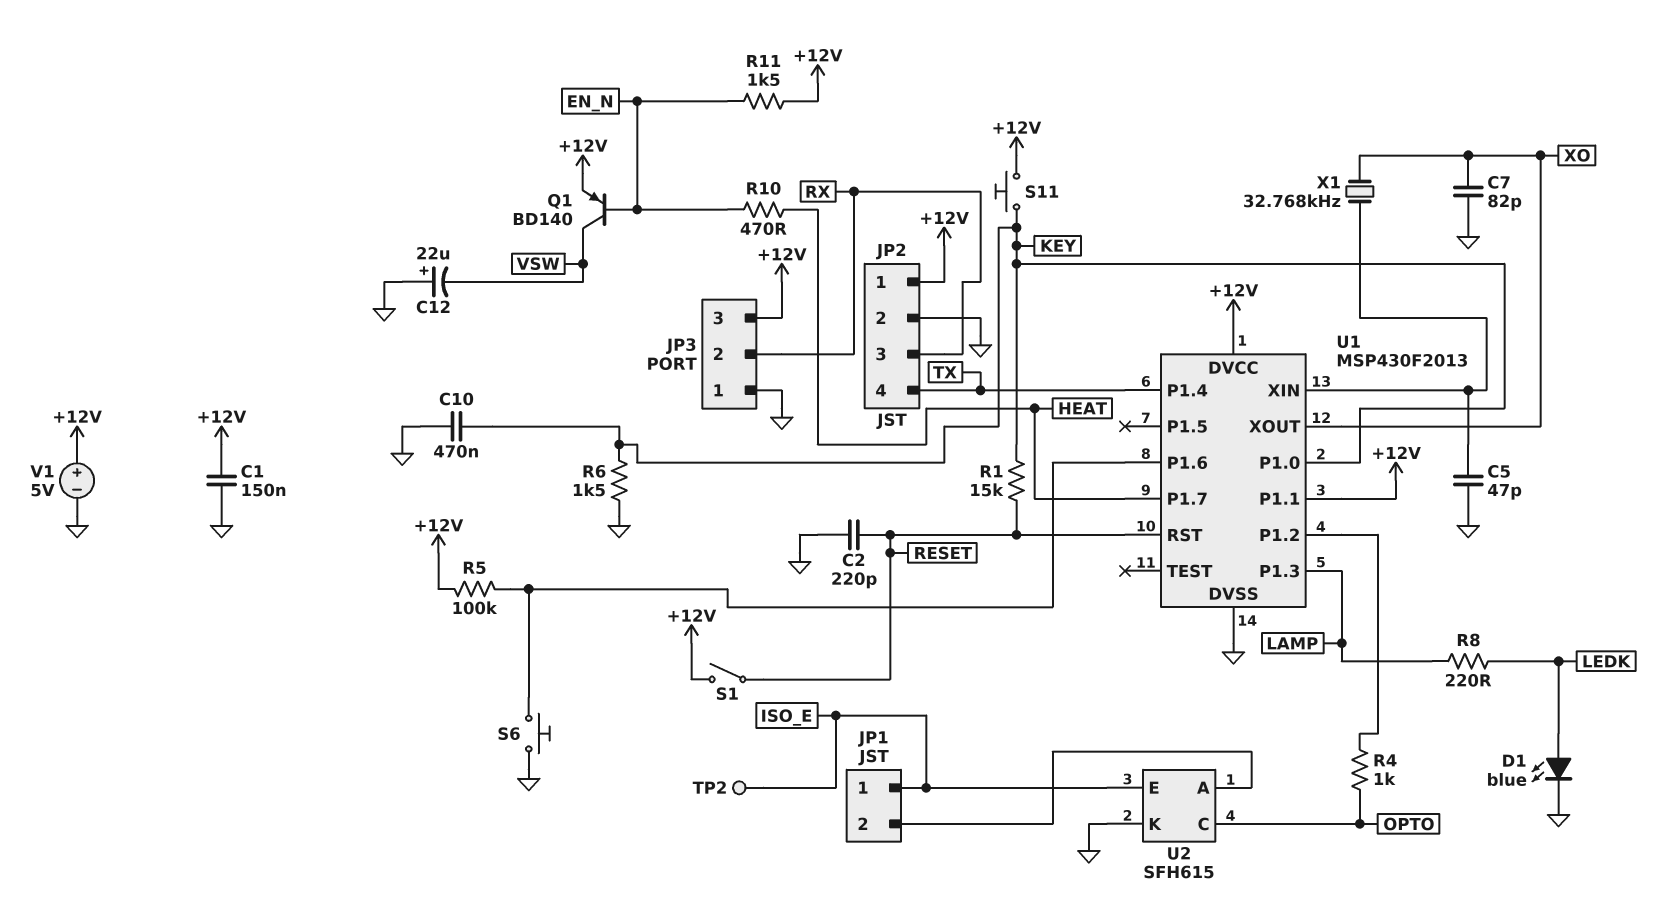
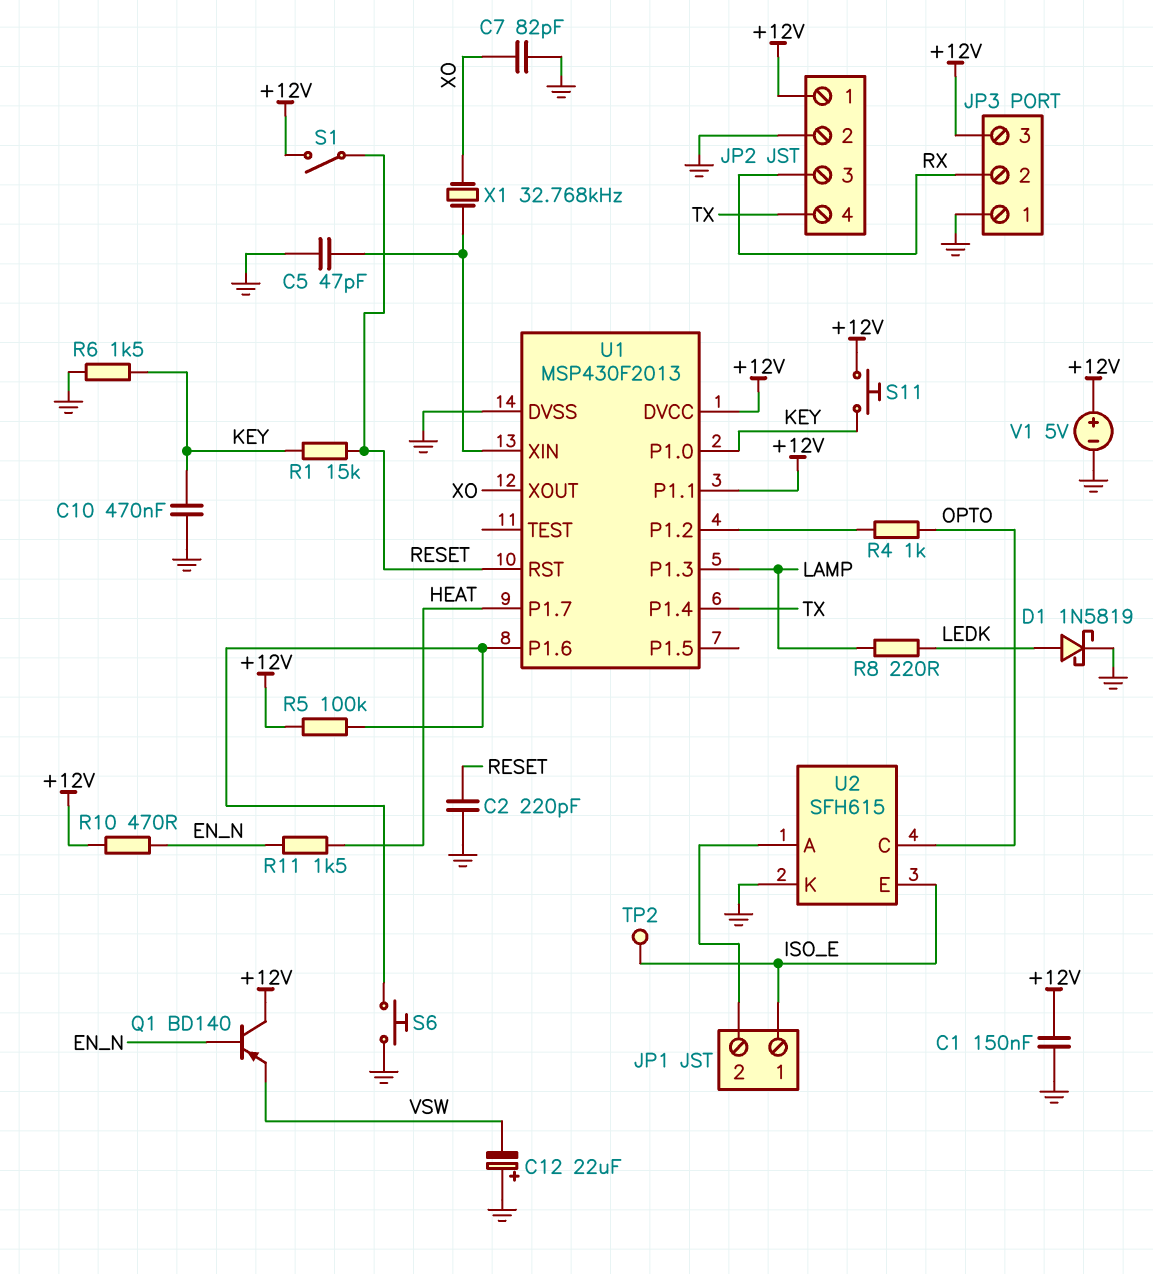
D1: LED blue (A LEDK, K GND) -> schottky 1N5819 (A LEDK, K GND)
Q1: PNP BD140 (B EN_N, C VSW, E +12V) -> PNP BD140 (B EN_N, C +12V, E VSW)
R10: 470 (EN_N, HEAT) -> 470 (+12V, EN_N)
R11: 1.5k (+12V, EN_N) -> 1.5k (EN_N, HEAT)

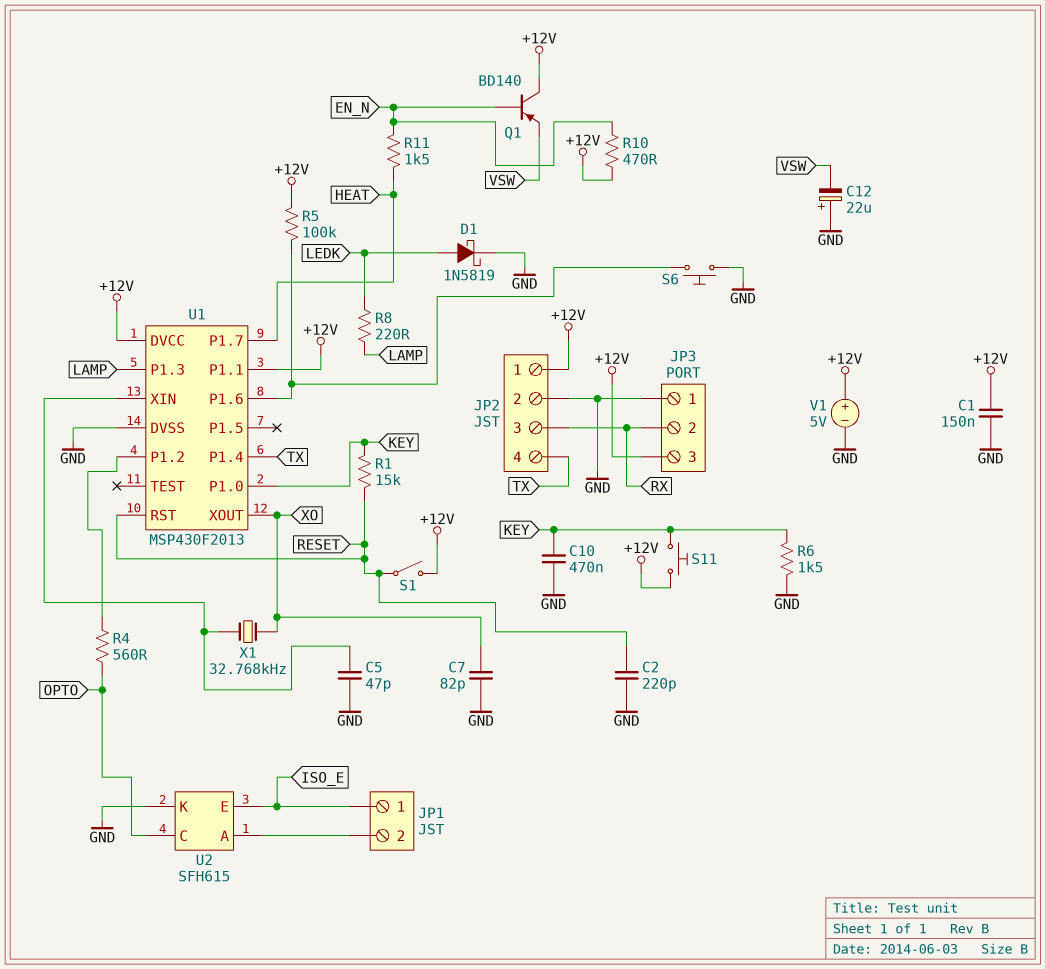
R4: 1k (OPTO, U1/P1.2) -> 560 (OPTO, U1/P1.2)
TP2: test point (ISO_E) -> none

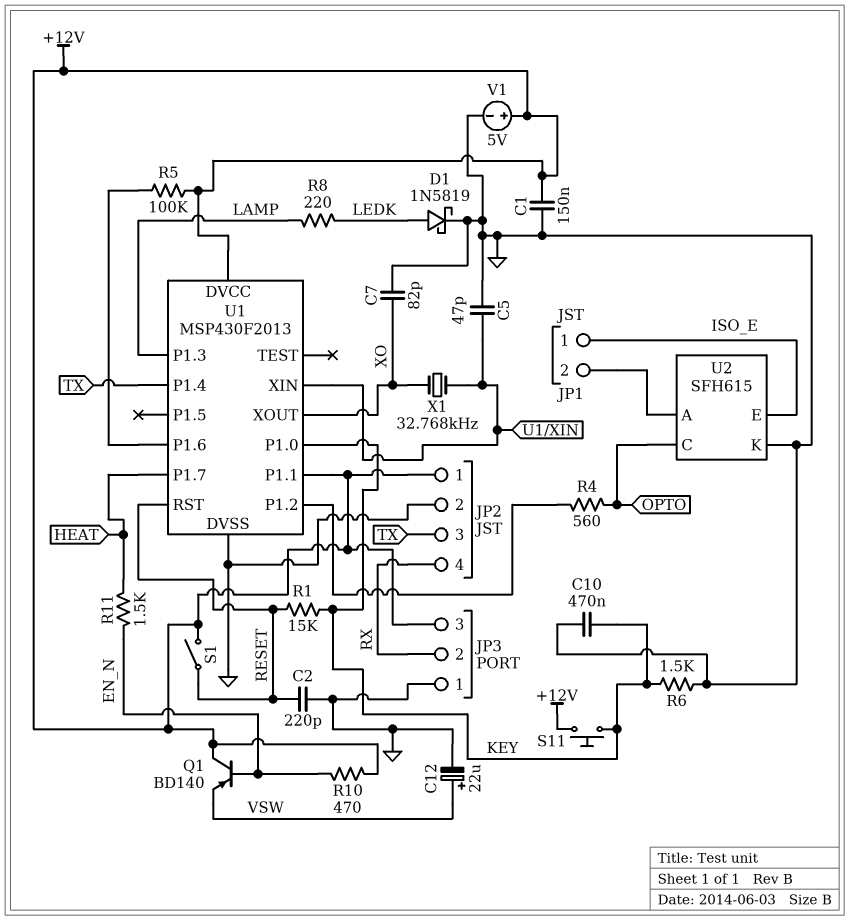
C12: 22uF (plus GND, minus VSW) -> 22uF (plus VSW, minus GND)
JP2 pin 3: RX -> TX
JP2 pin 4: TX -> RX
S6: button (GND, U1/P1.6) -> none

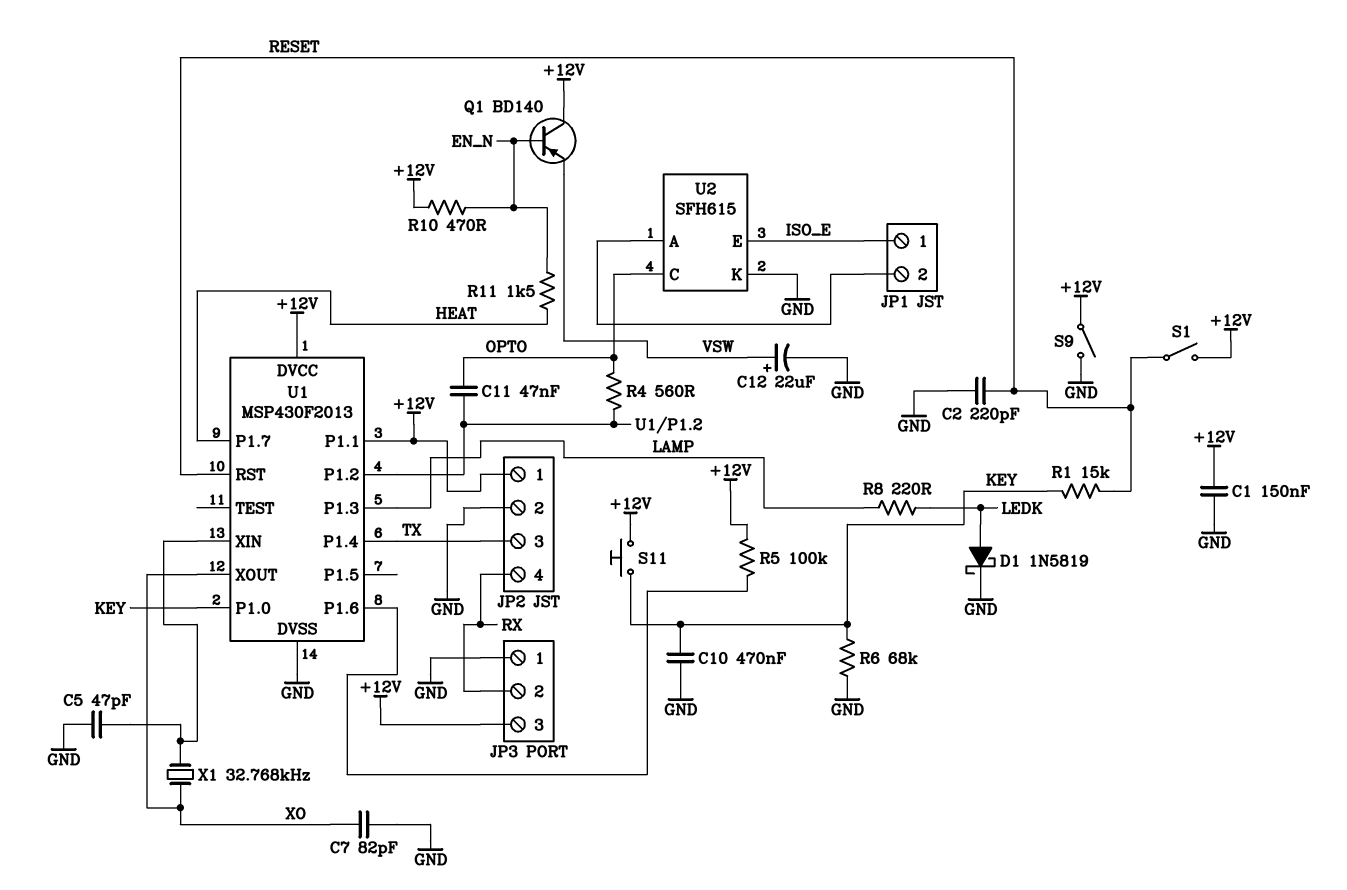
C11: none -> 47nF (OPTO, U1/P1.2)
R6: 1.5k (GND, KEY) -> 68k (GND, KEY)
S9: none -> switch (+12V, GND)
V1: 5V (plus +12V, minus GND) -> none

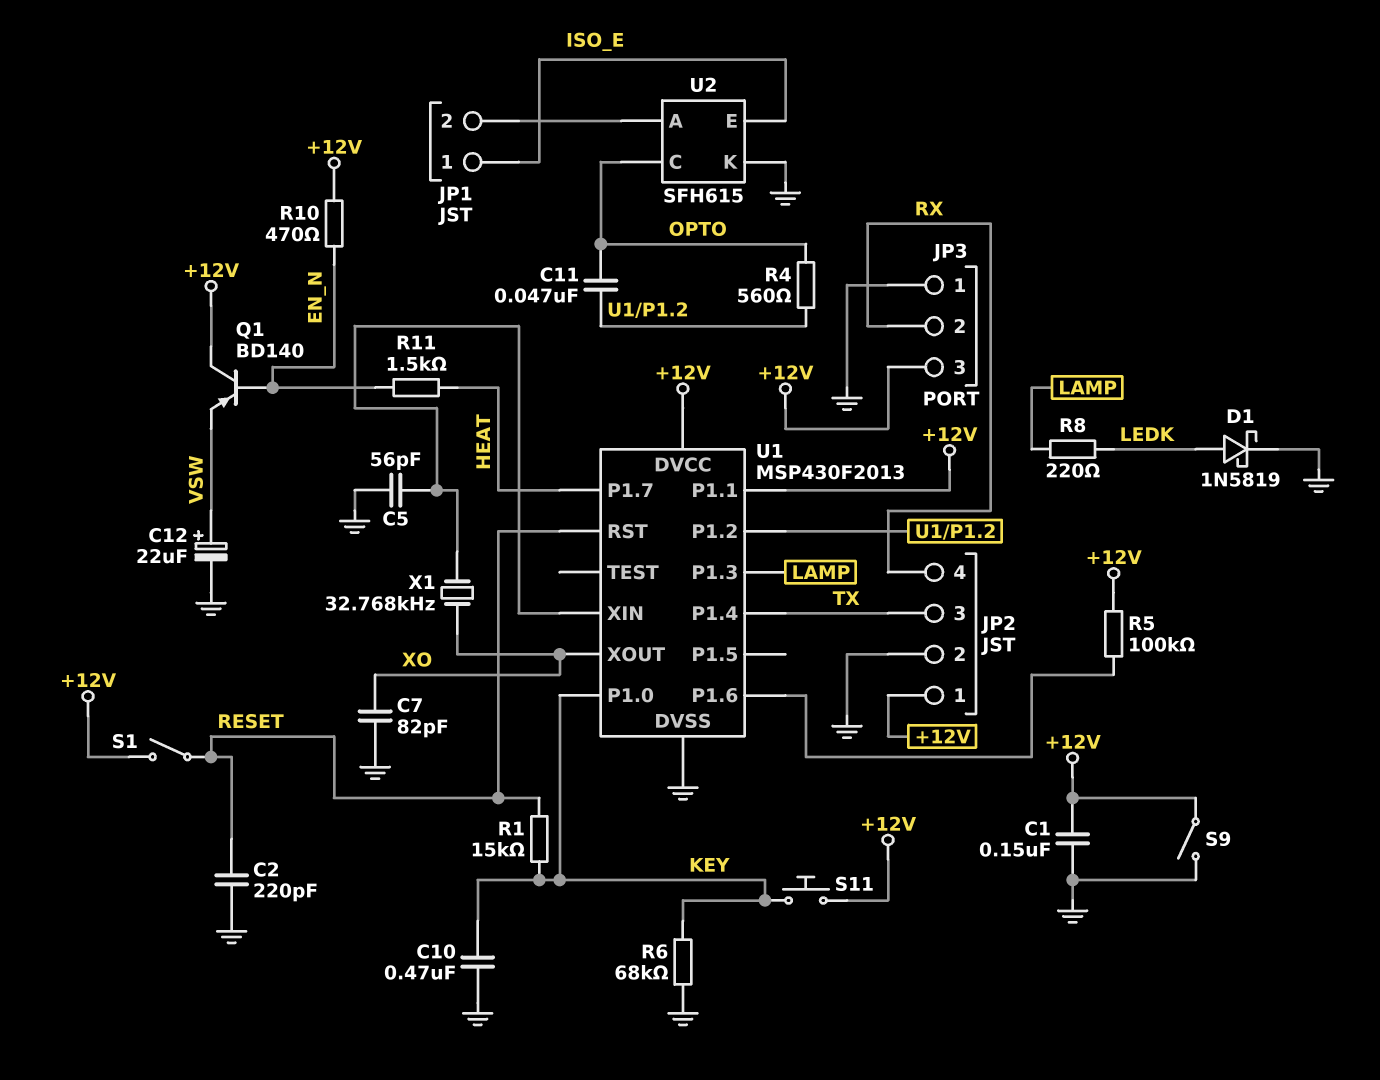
C5: 47pF (GND, U1/XIN) -> 56pF (GND, U1/XIN)

